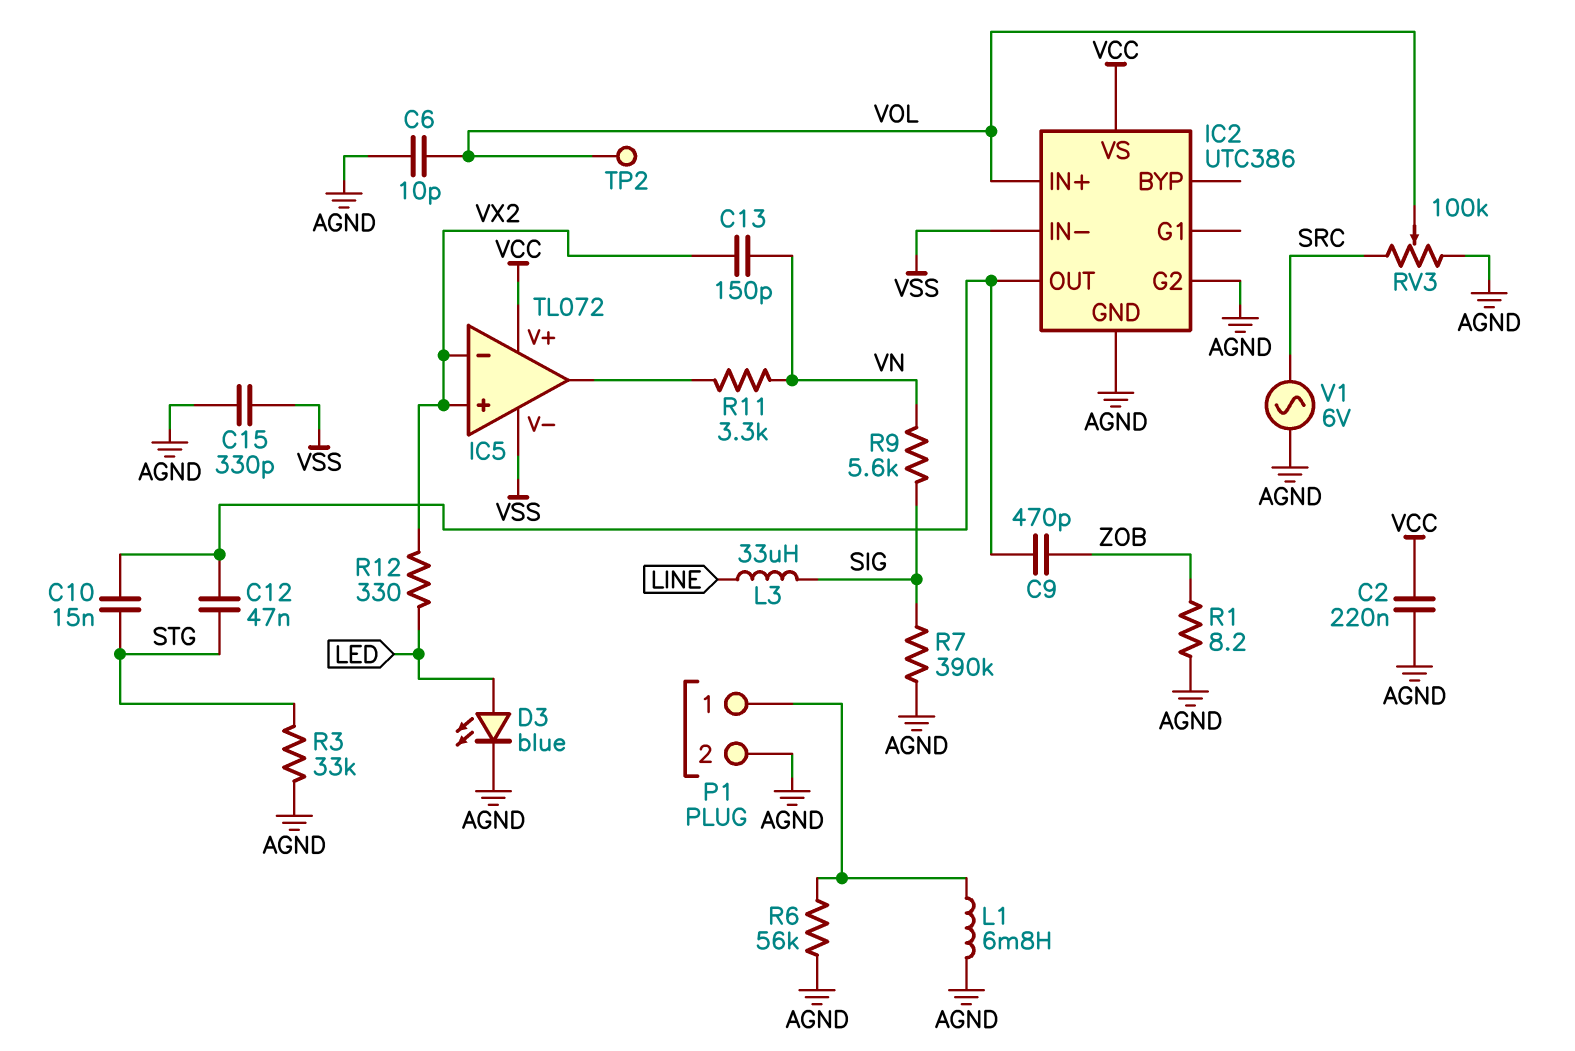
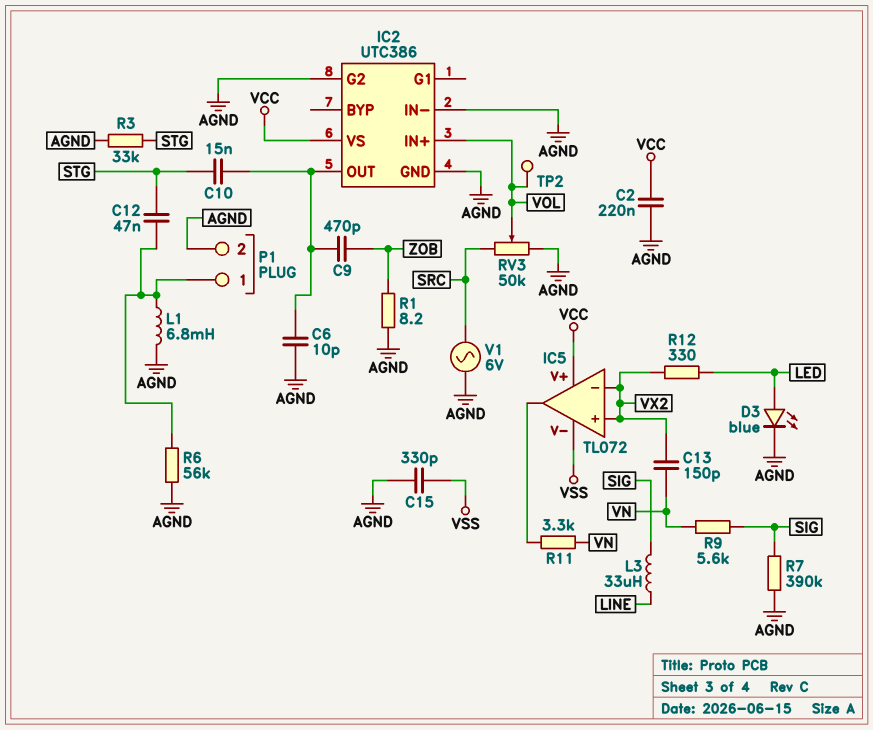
C6: 10pF (AGND, VOL) -> 10pF (AGND, IC2/OUT)
C12: 47nF (IC2/OUT, STG) -> 47nF (P1/1, STG)
IC2 pin IN-: VSS -> AGND
RV3: 100k (AGND, SRC, wiper VOL) -> 50k (AGND, SRC, wiper VOL)

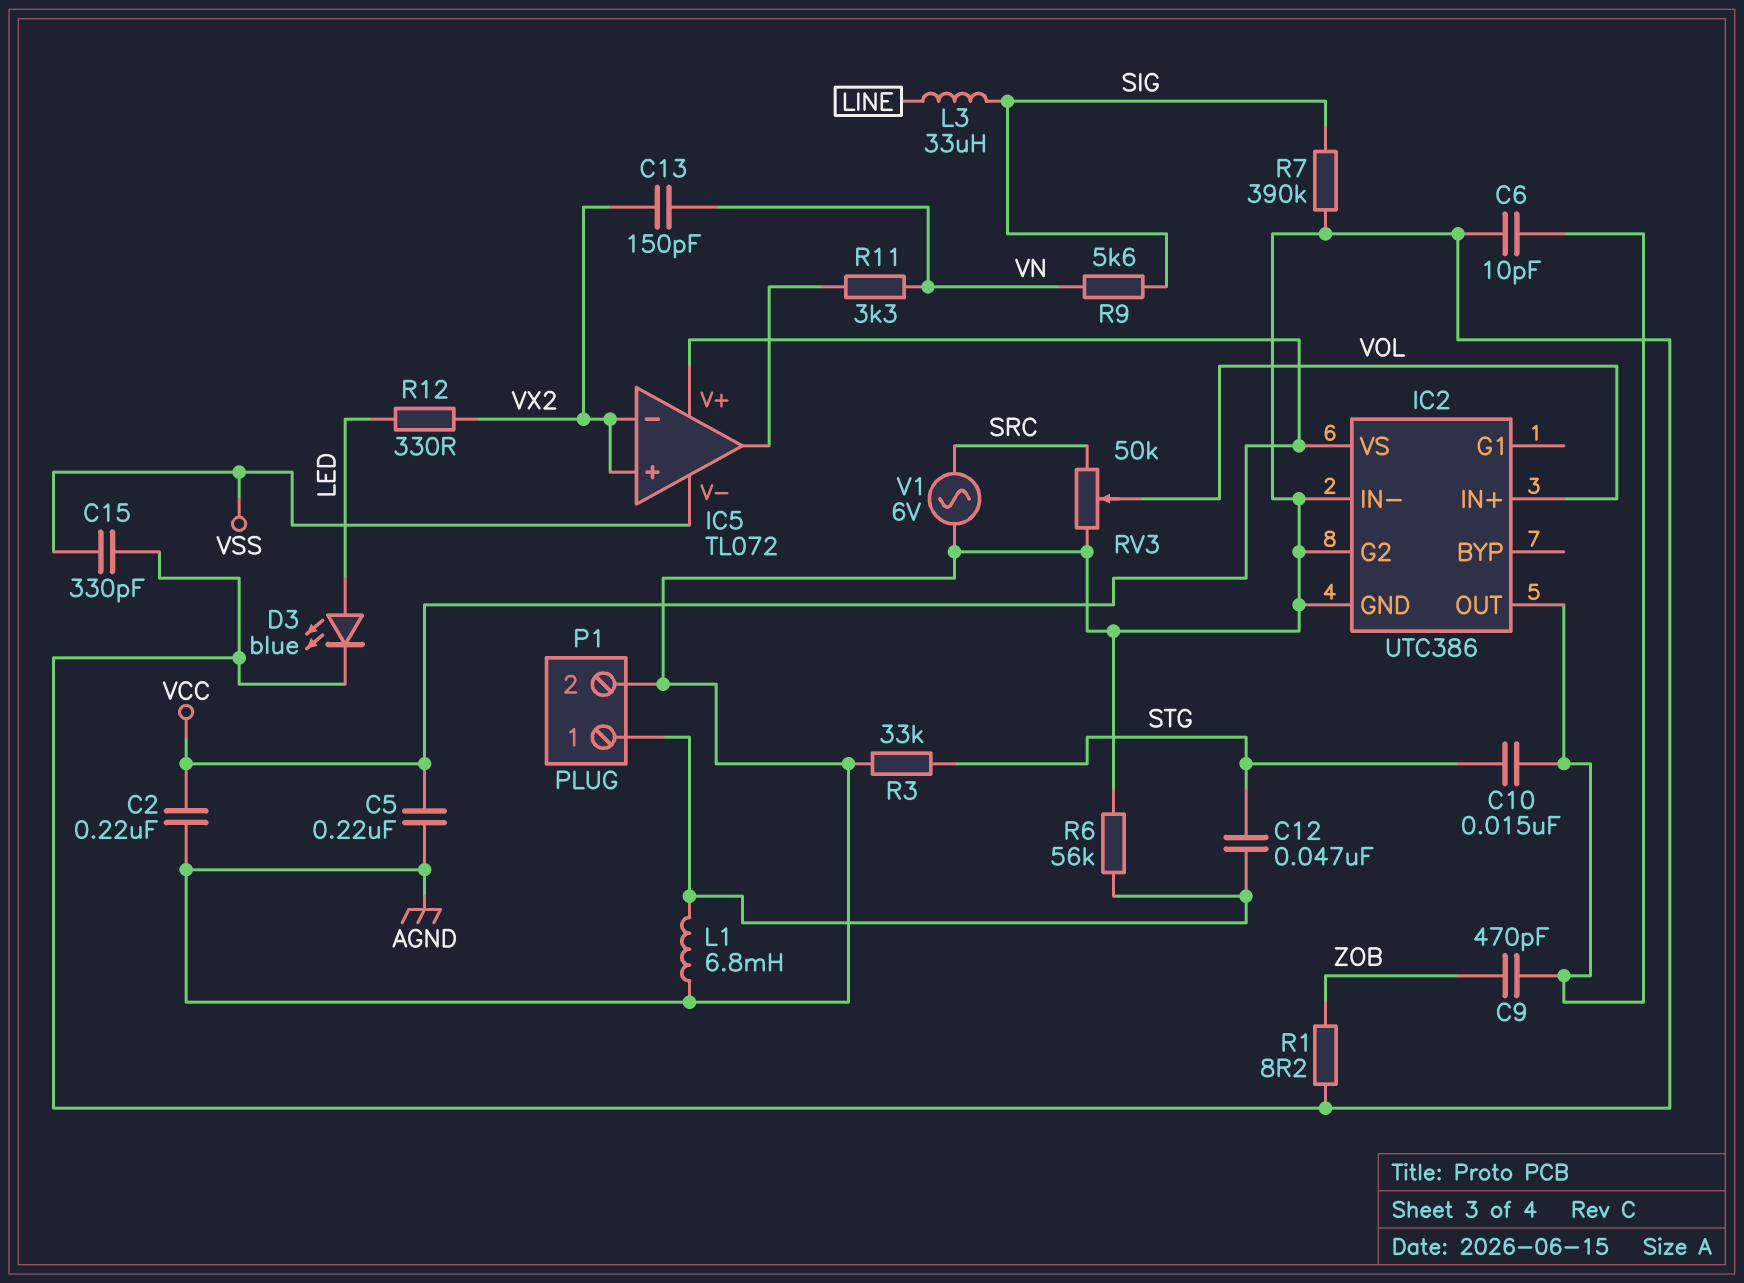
C5: none -> 220nF (AGND, VCC)
TP2: test point (VOL) -> none

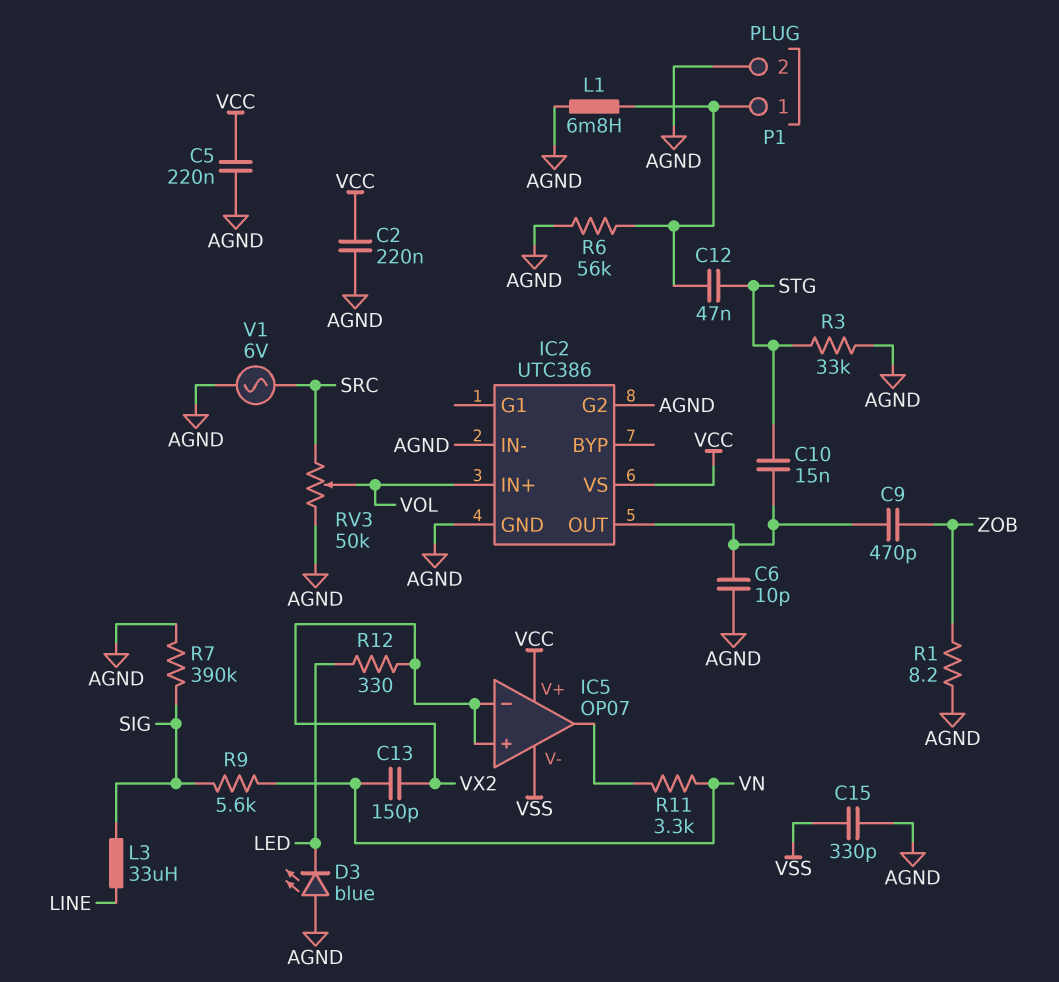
D3: LED blue (A LED, K AGND) -> LED blue (A AGND, K LED)
IC5: TL072 -> OP07

